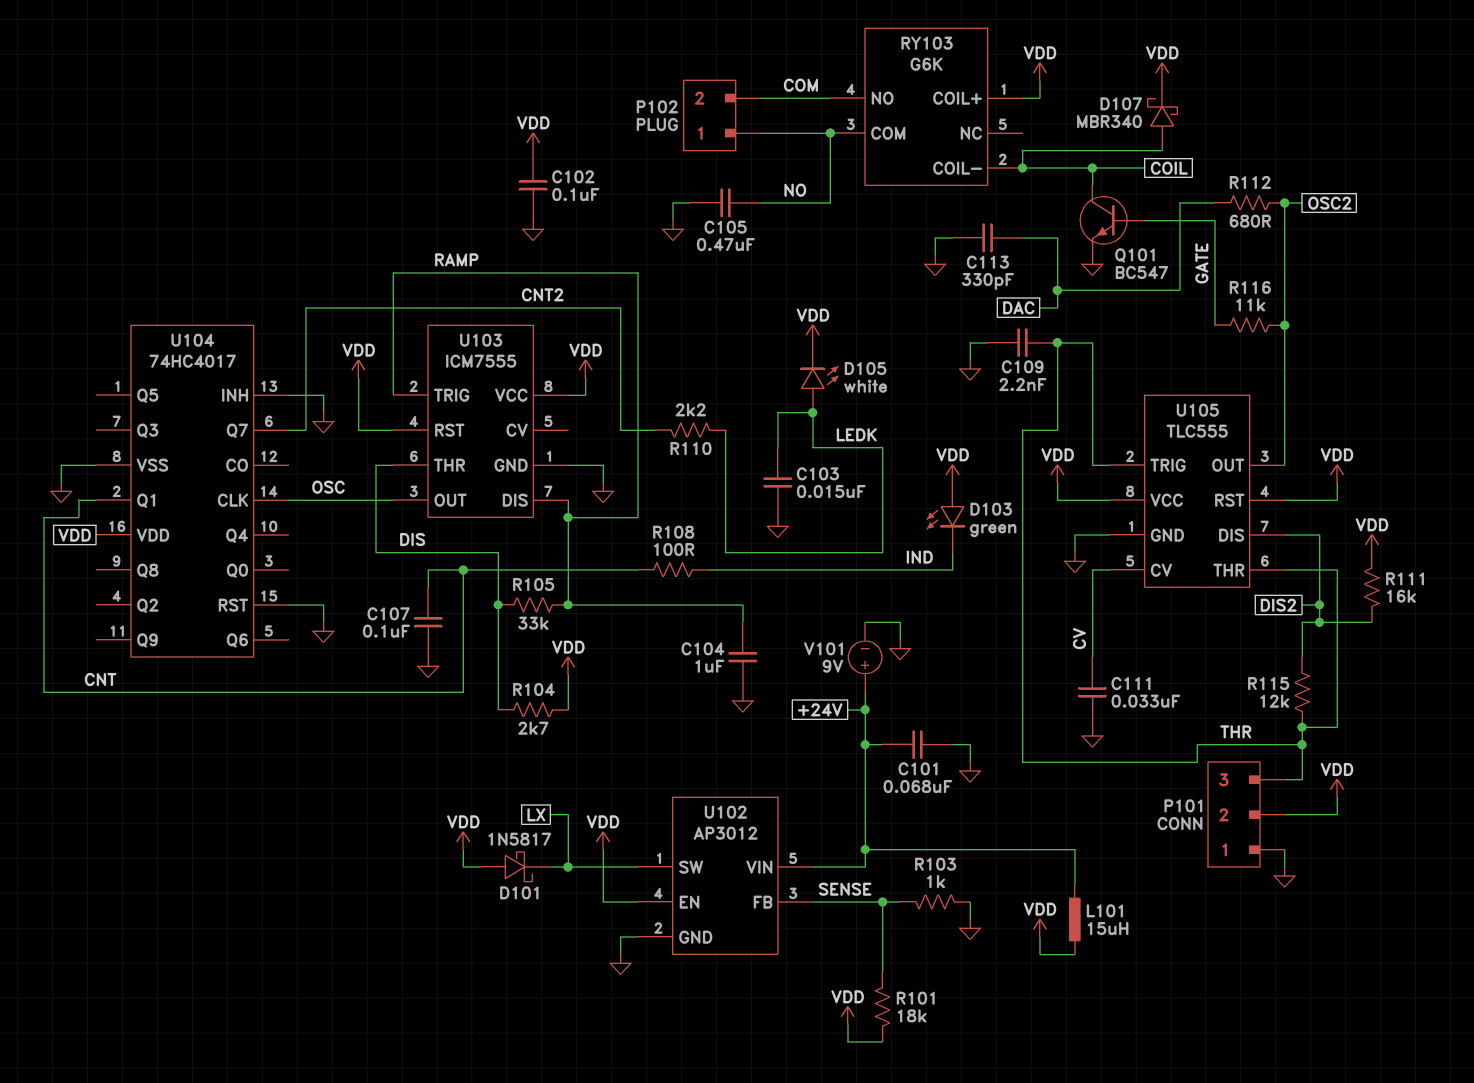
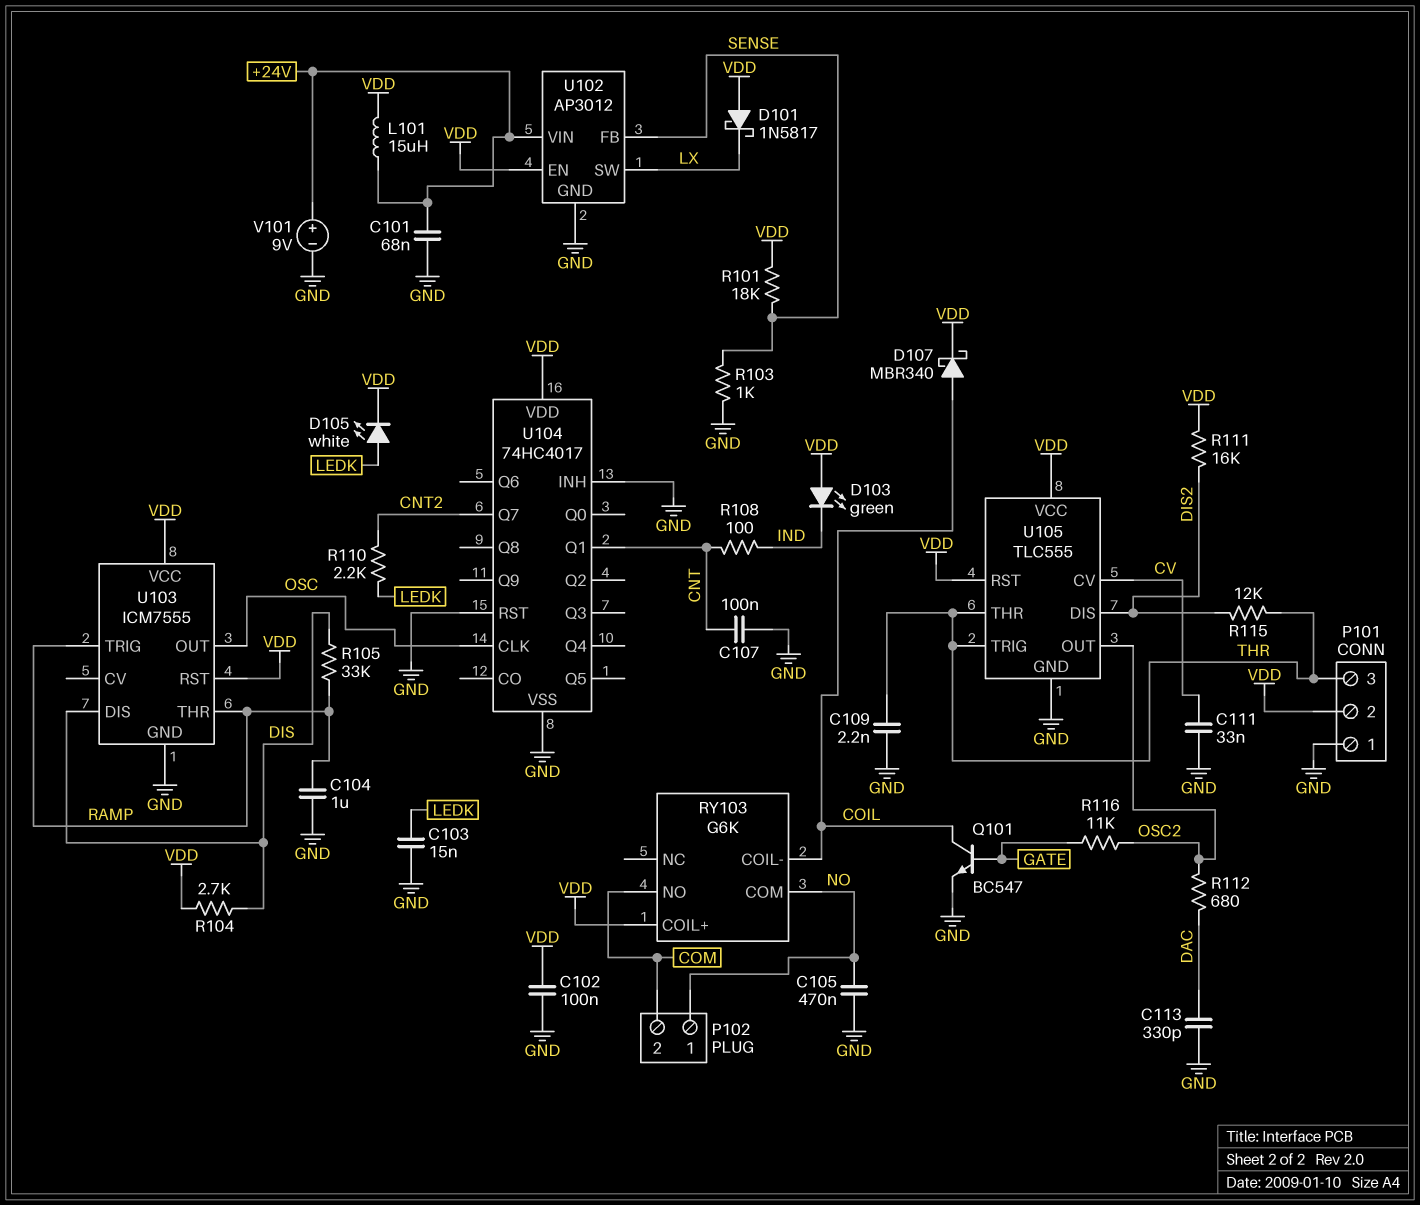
U103 pin DIS: RAMP -> DIS
U103 pin THR: DIS -> RAMP

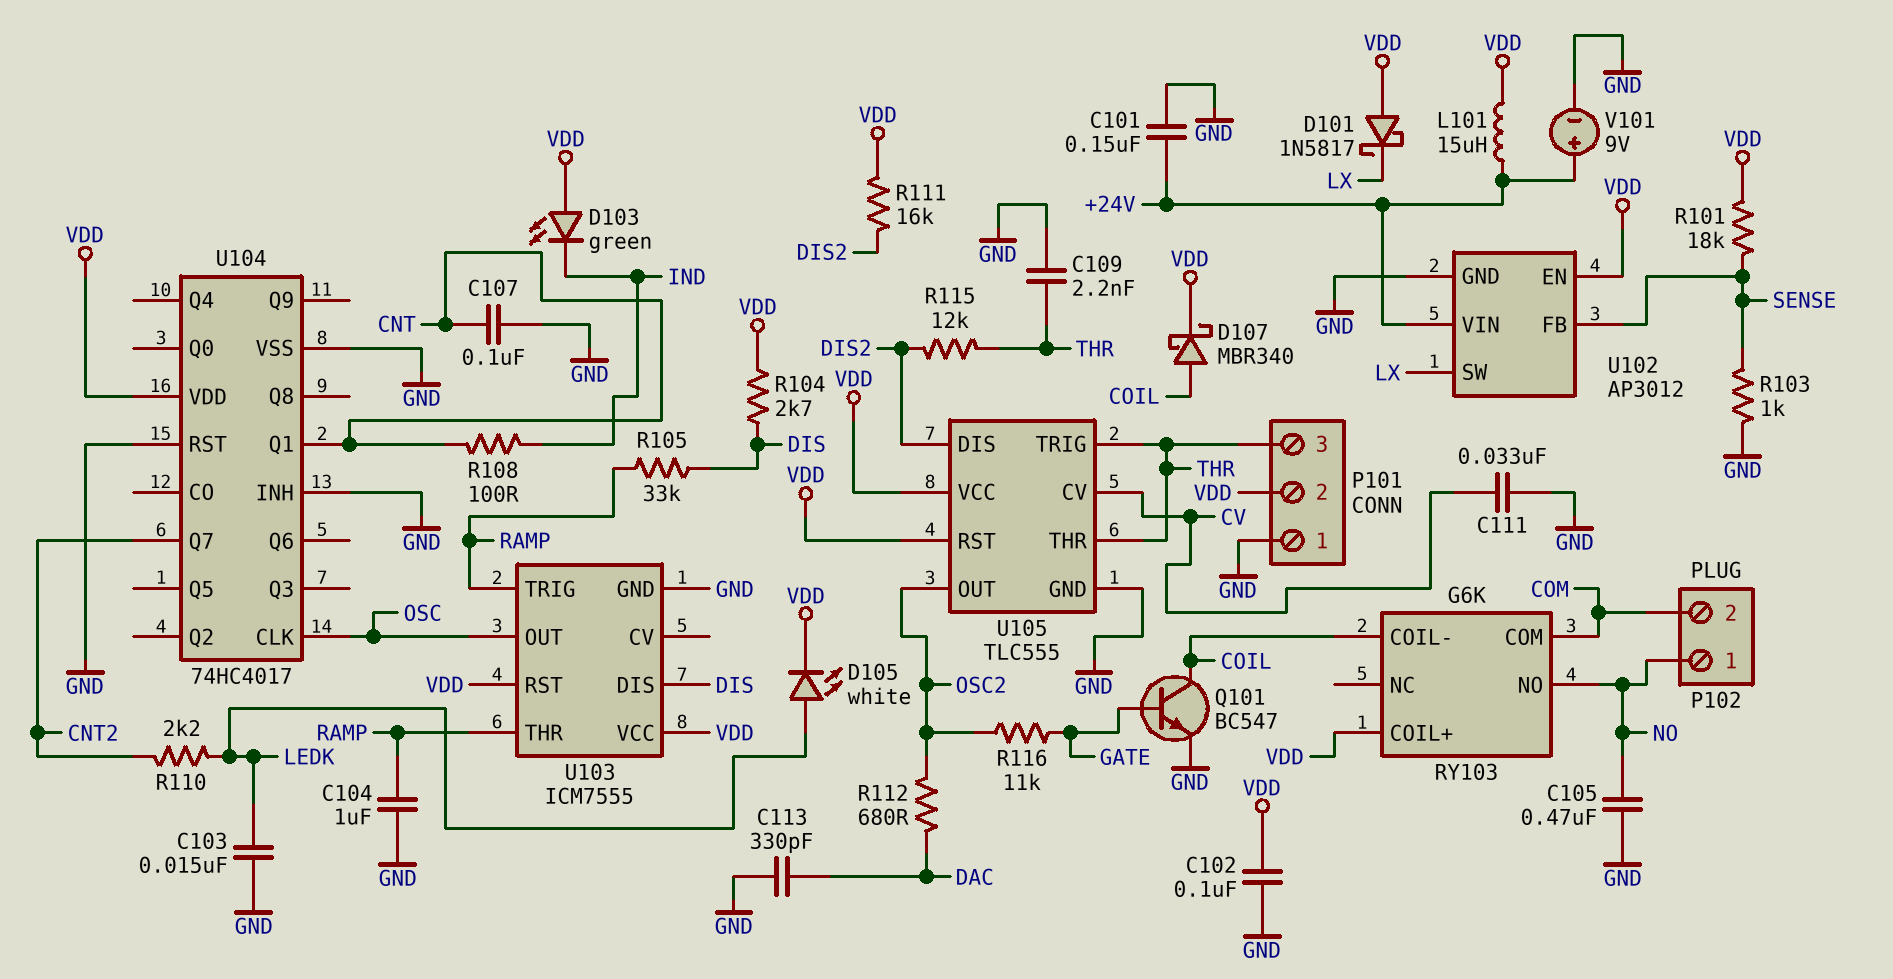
C101: 68nF (+24V, GND) -> 150nF (+24V, GND)
RY103 pin COM: NO -> COM
RY103 pin NO: COM -> NO

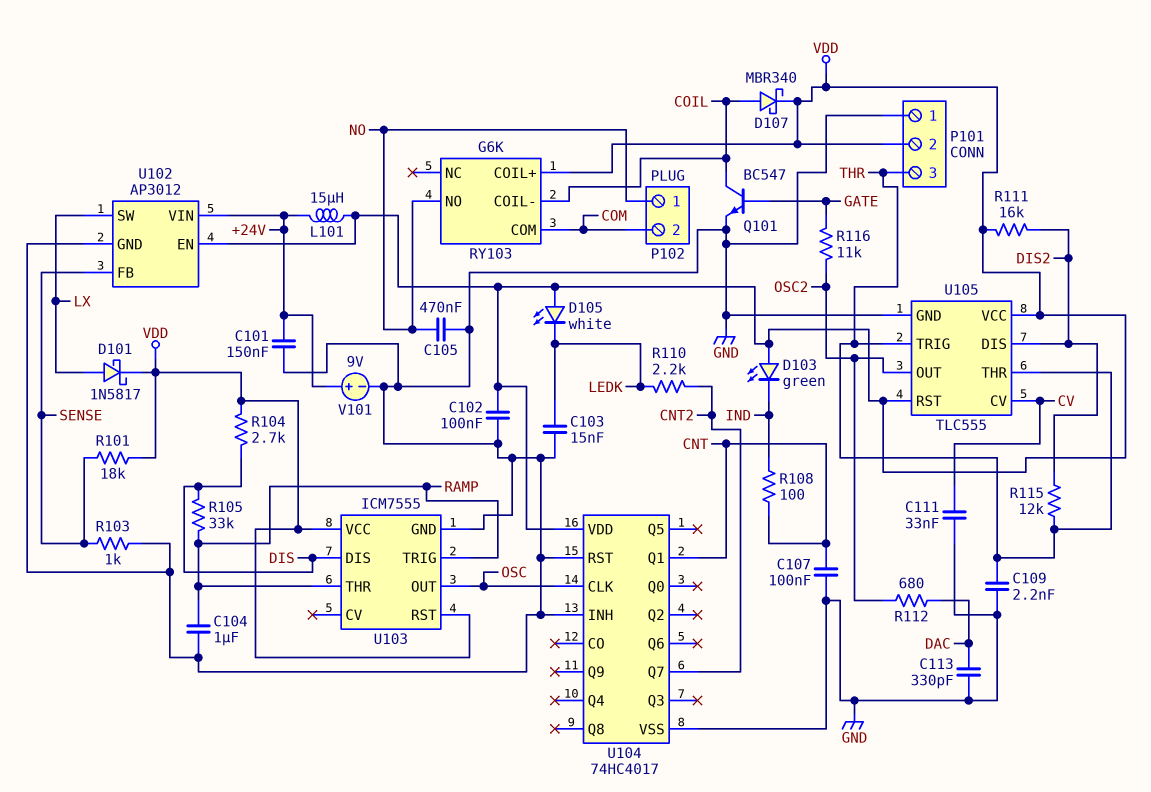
D101: schottky 1N5817 (A VDD, K LX) -> schottky 1N5817 (A LX, K VDD)
D105: LED white (A LEDK, K VDD) -> LED white (A VDD, K LEDK)

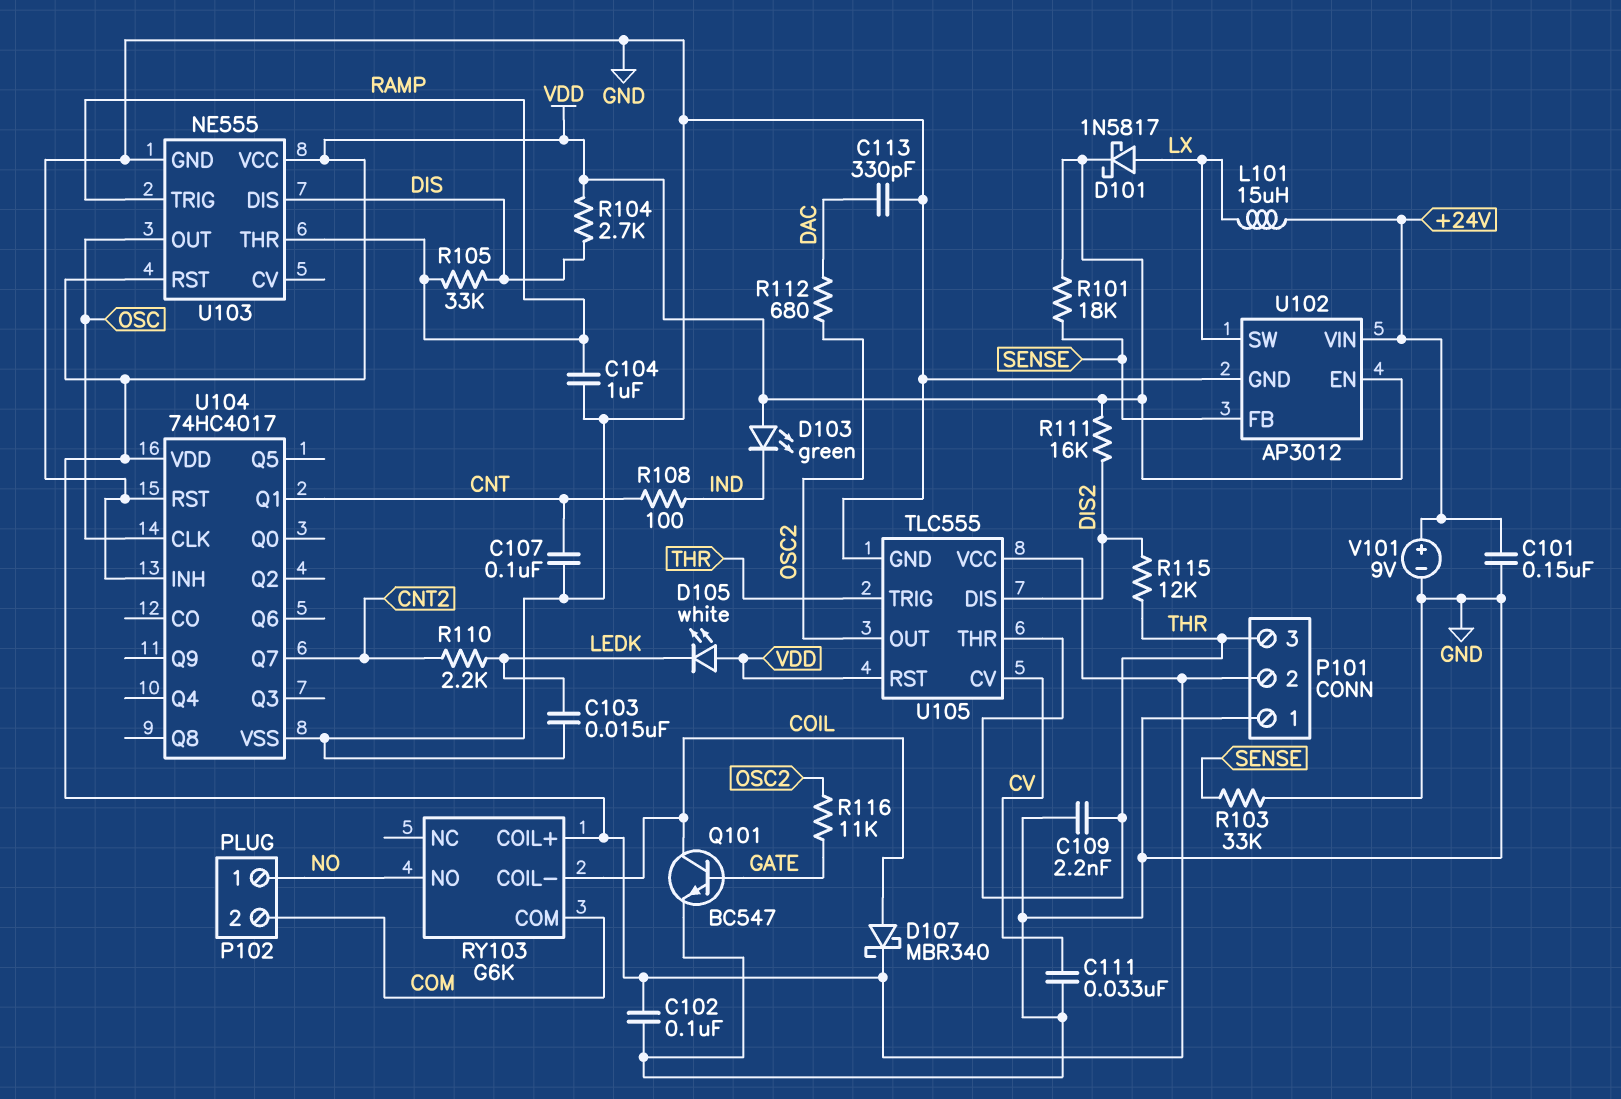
C105: 470nF (GND, NO) -> none
L101: 15uH (+24V, VDD) -> 15uH (+24V, LX)
R103: 1k (GND, SENSE) -> 33k (GND, SENSE)
U103: ICM7555 -> NE555

